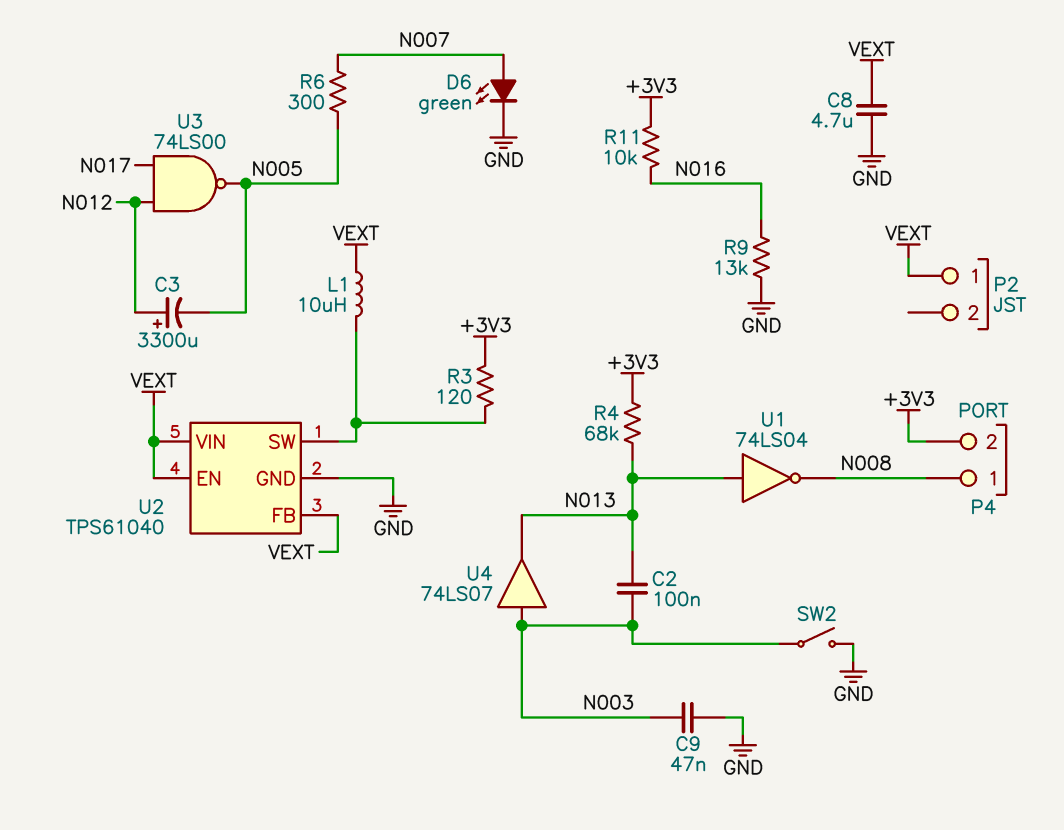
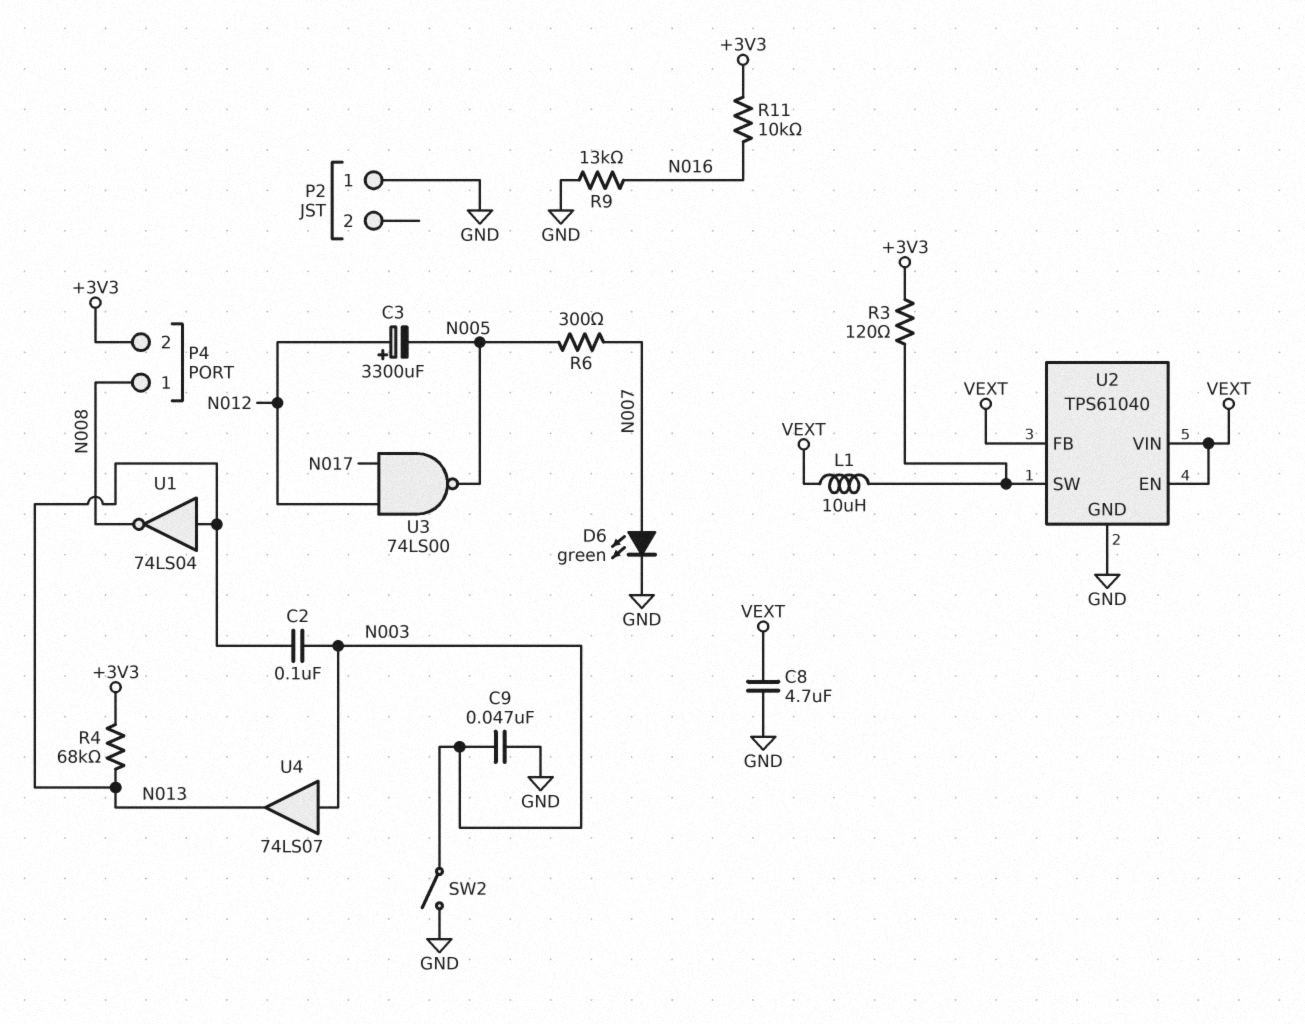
P2 pin 1: VEXT -> GND

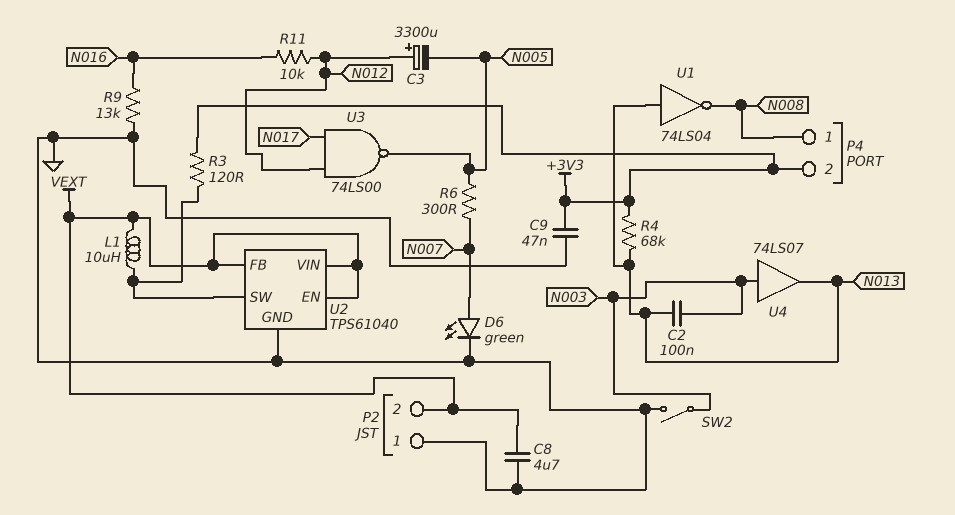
C9: 47nF (GND, N003) -> 47nF (+3V3, GND)
P2 pin 2: none -> VEXT
R11: 10k (+3V3, N016) -> 10k (N012, N016)

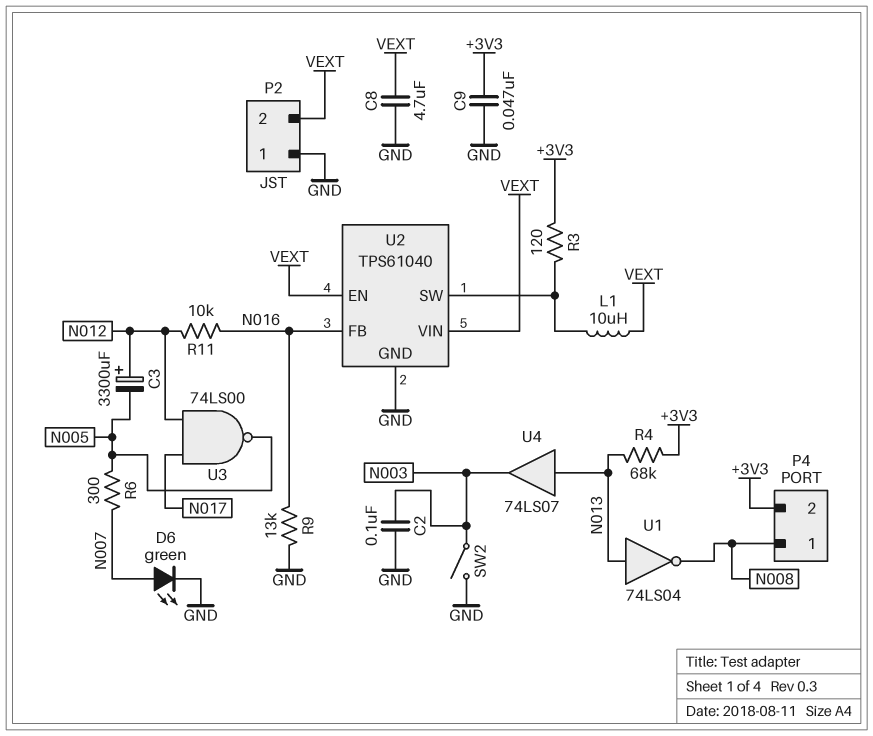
C2: 100nF (N003, N013) -> 100nF (GND, N003)
U2 pin FB: VEXT -> N016
U4: buffer 74LS07 (in N003, out N013) -> buffer 74LS07 (in N013, out N003)

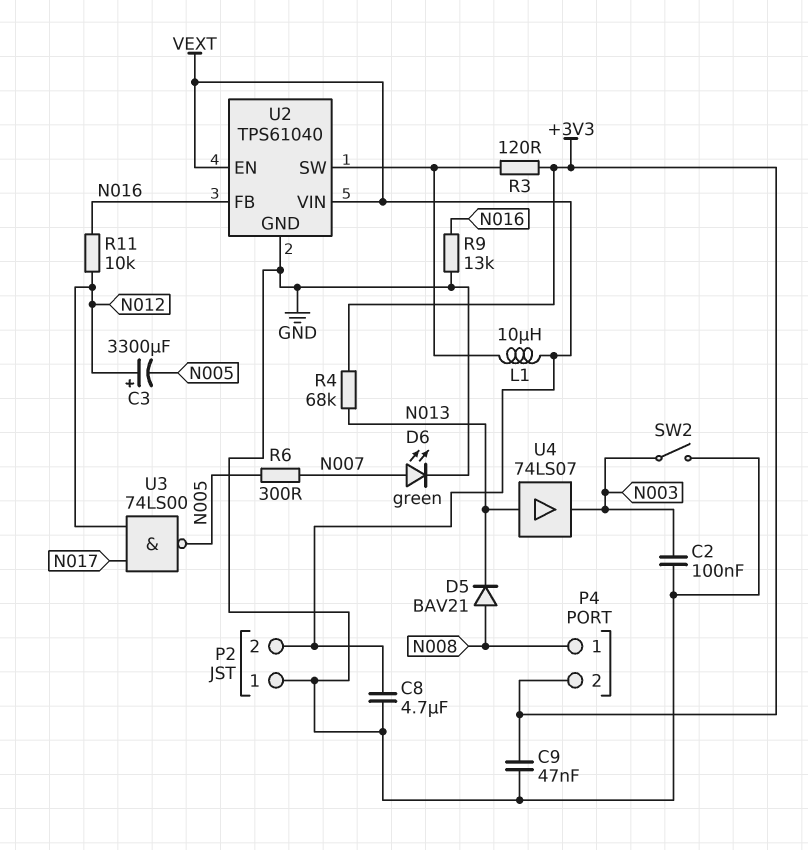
D5: none -> diode BAV21 (A N008, K N013)
U1: NOT 74LS04 (in N013, out N008) -> none

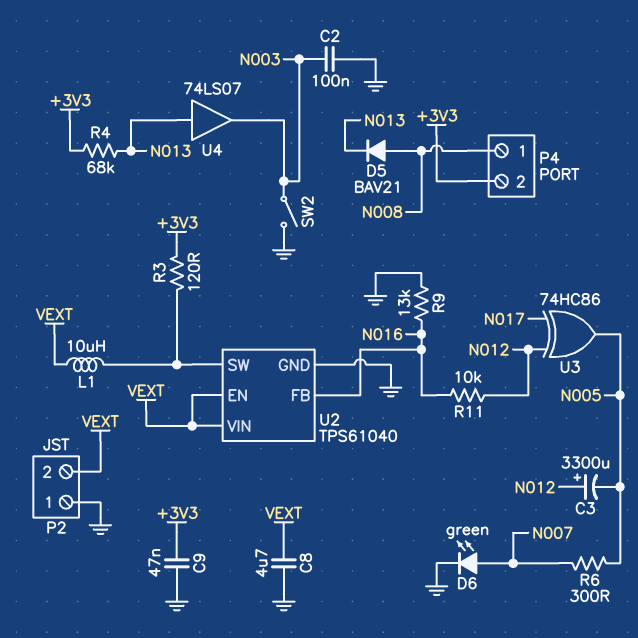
U3: NAND 74LS00 (in N012, in N017, out N005) -> XOR 74HC86 (in N012, in N017, out N005)

